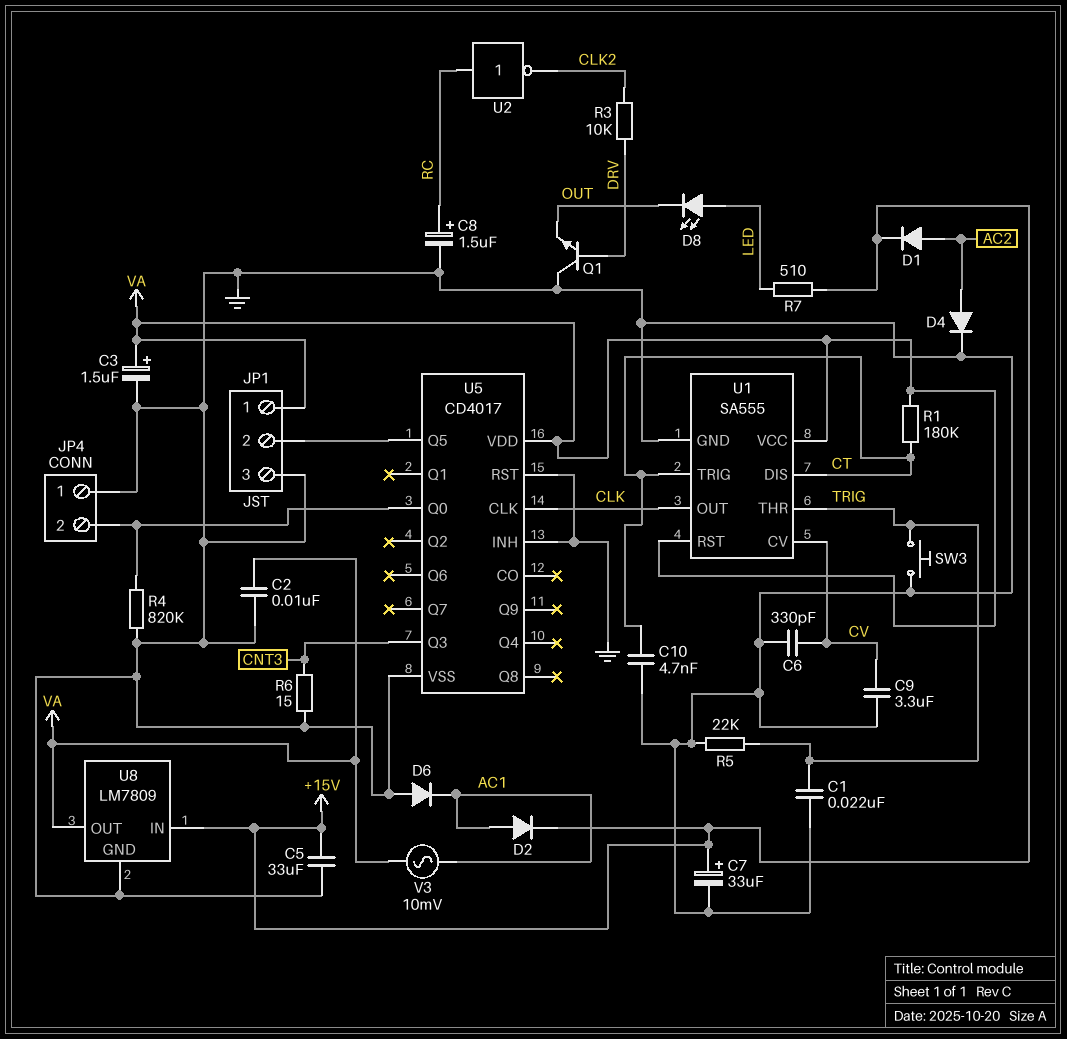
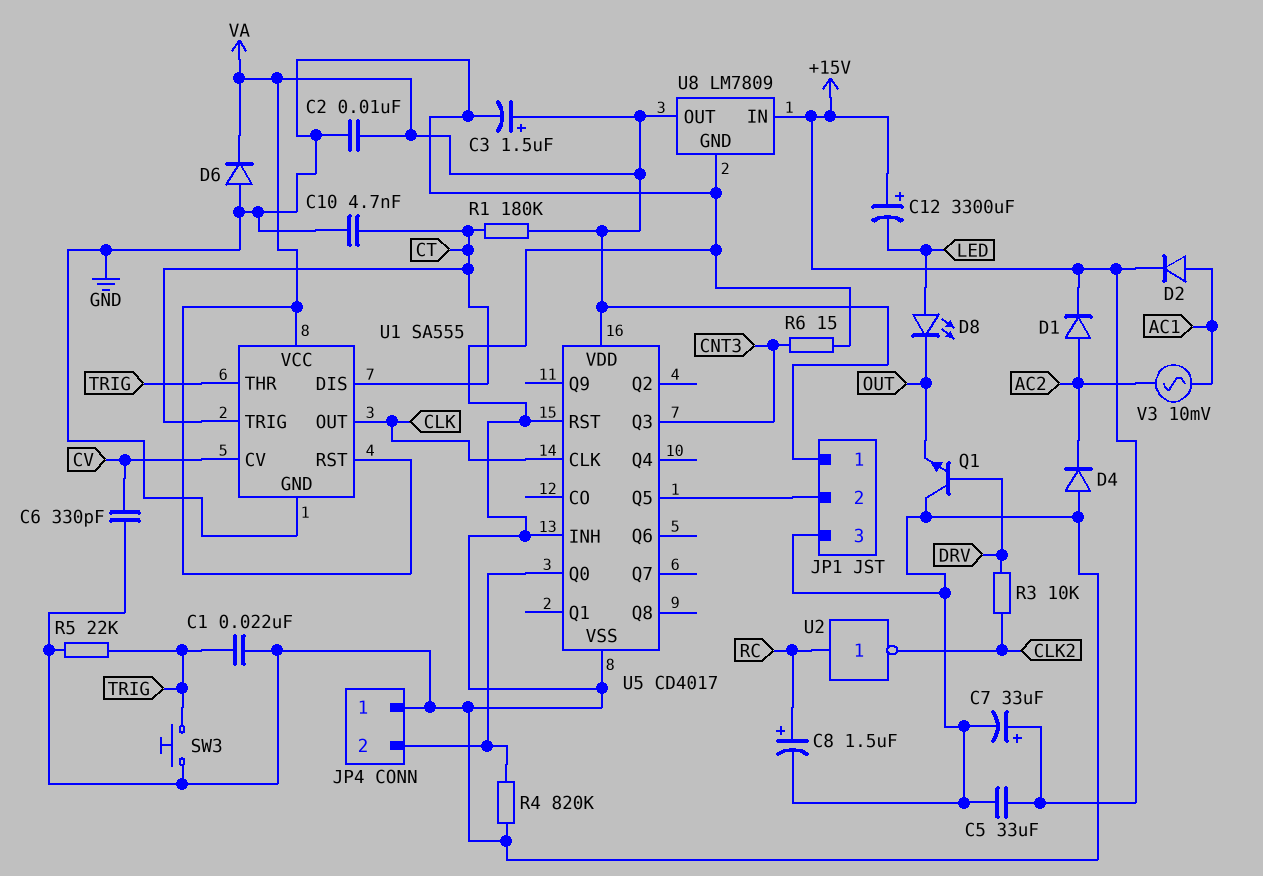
C9: 3.3uF (CV, GND) -> none
C12: none -> 3300uF (plus +15V, minus LED)
D4: diode (A AC2, K GND) -> diode (A GND, K AC2)
D6: diode (A GND, K AC1) -> diode (A GND, K VA)
R7: 510 (+15V, LED) -> none
V3: AC 10mV (AC1, VA) -> AC 10mV (AC1, AC2)

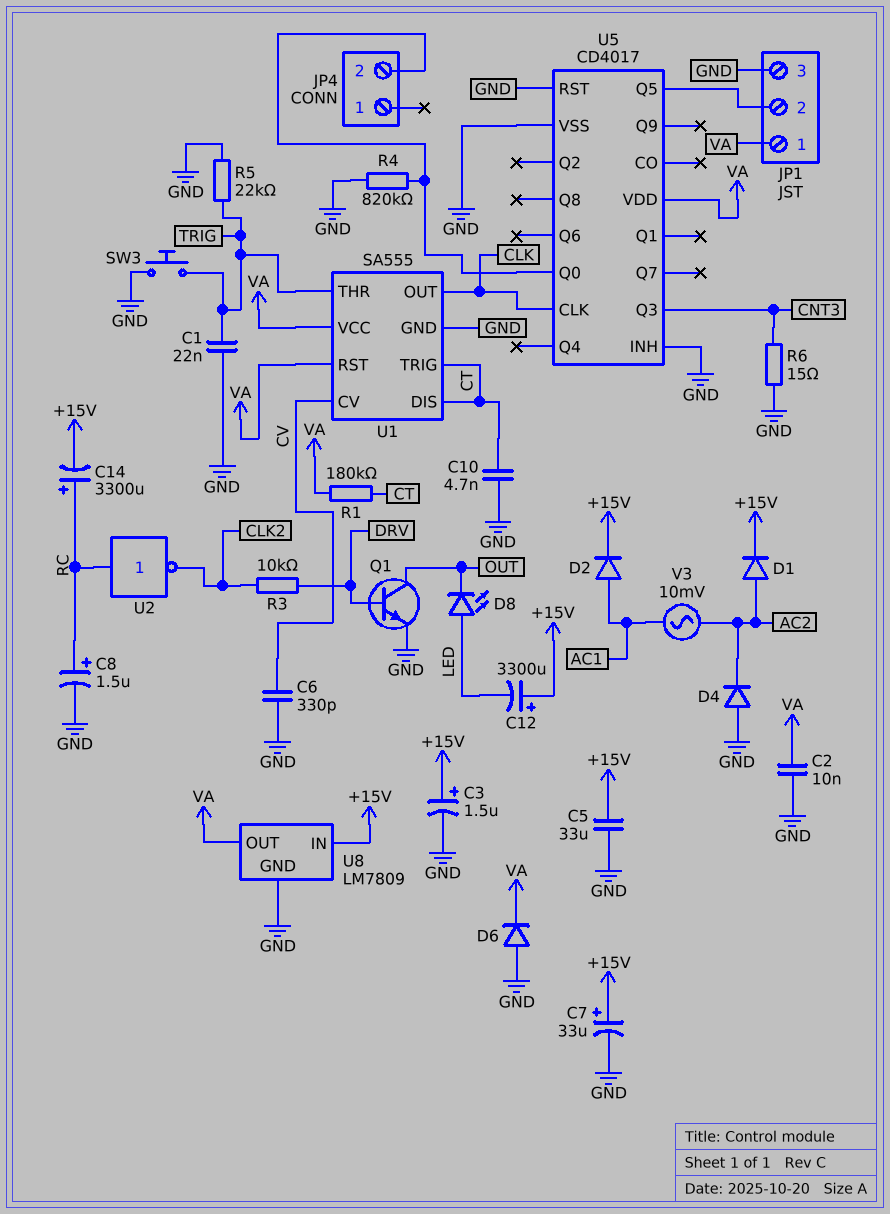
C3: 1.5uF (plus VA, minus GND) -> 1.5uF (plus +15V, minus GND)
C14: none -> 3300uF (plus RC, minus +15V)
JP4 pin 1: GND -> none
Q1: NPN (B DRV, C GND, E OUT) -> NPN (B DRV, C OUT, E GND)

